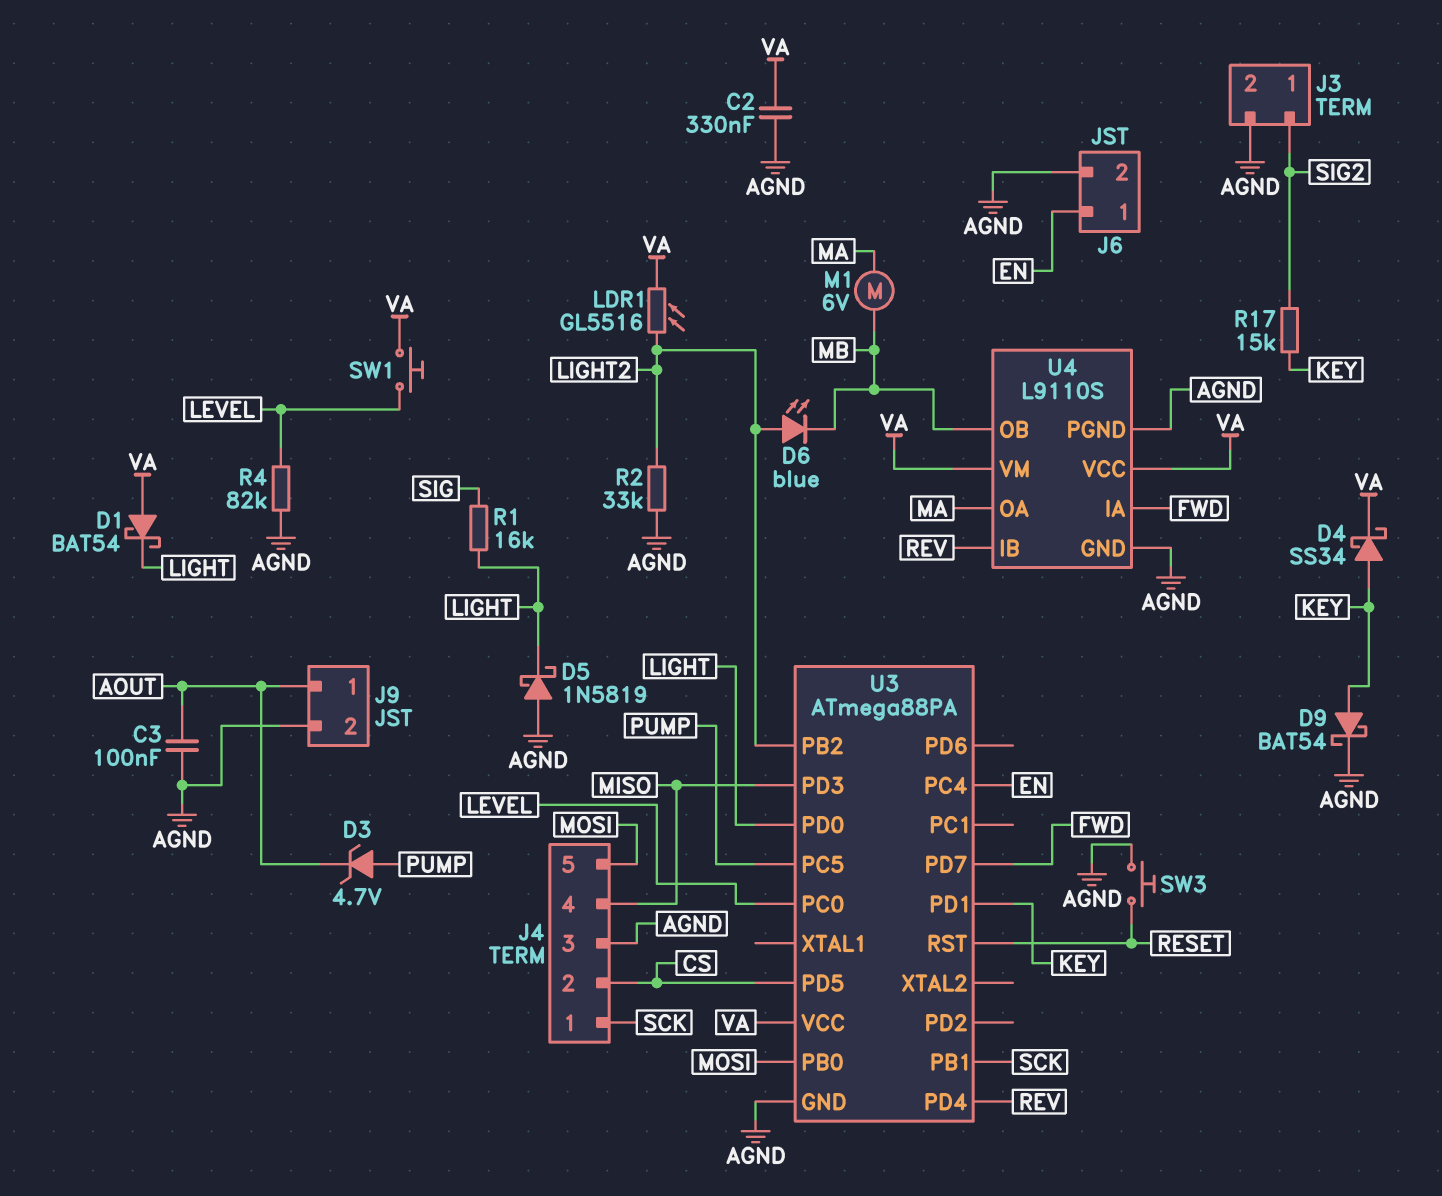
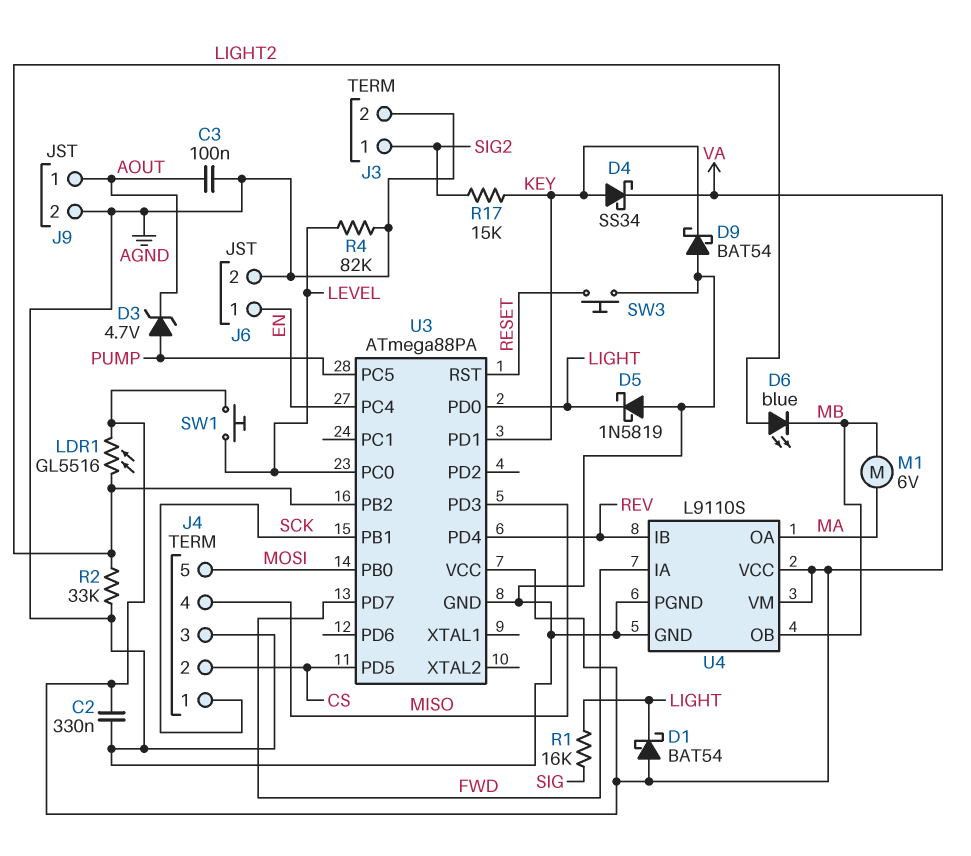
D9: schottky BAT54 (A KEY, K AGND) -> schottky BAT54 (A AGND, K KEY)

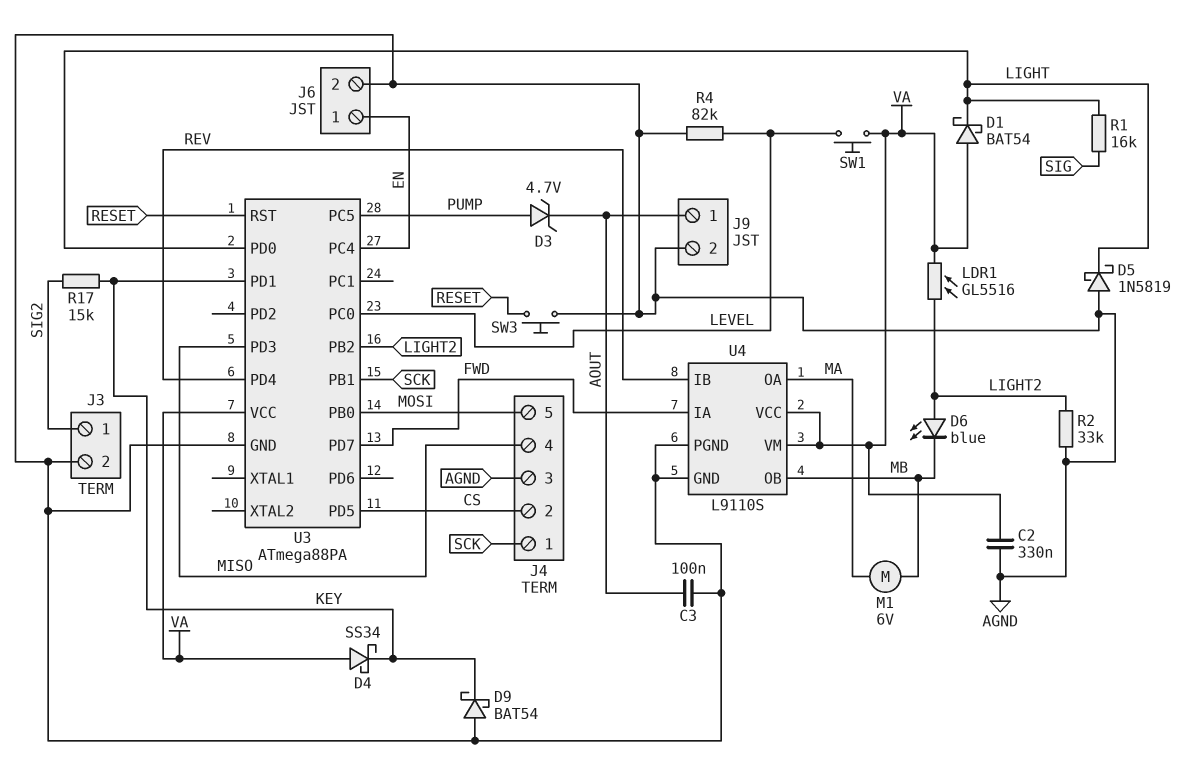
D4: schottky SS34 (A KEY, K VA) -> schottky SS34 (A VA, K KEY)

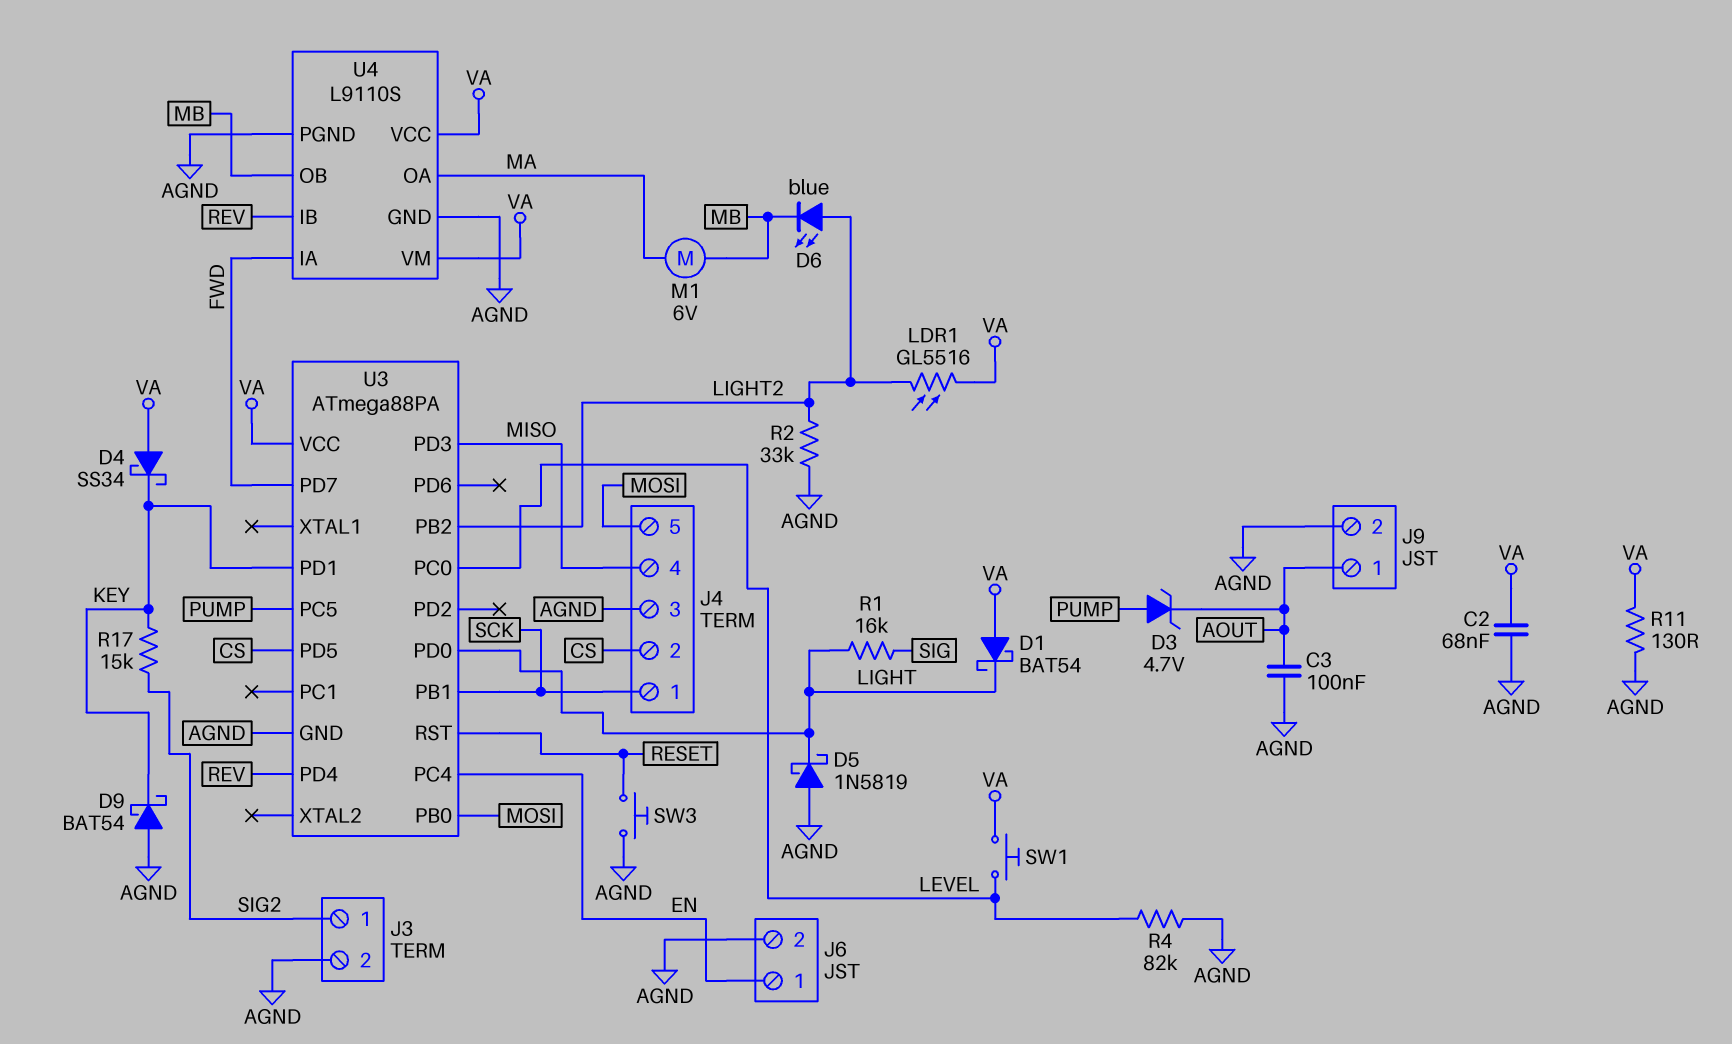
C2: 330nF (AGND, VA) -> 68nF (AGND, VA)
R11: none -> 130 (AGND, VA)

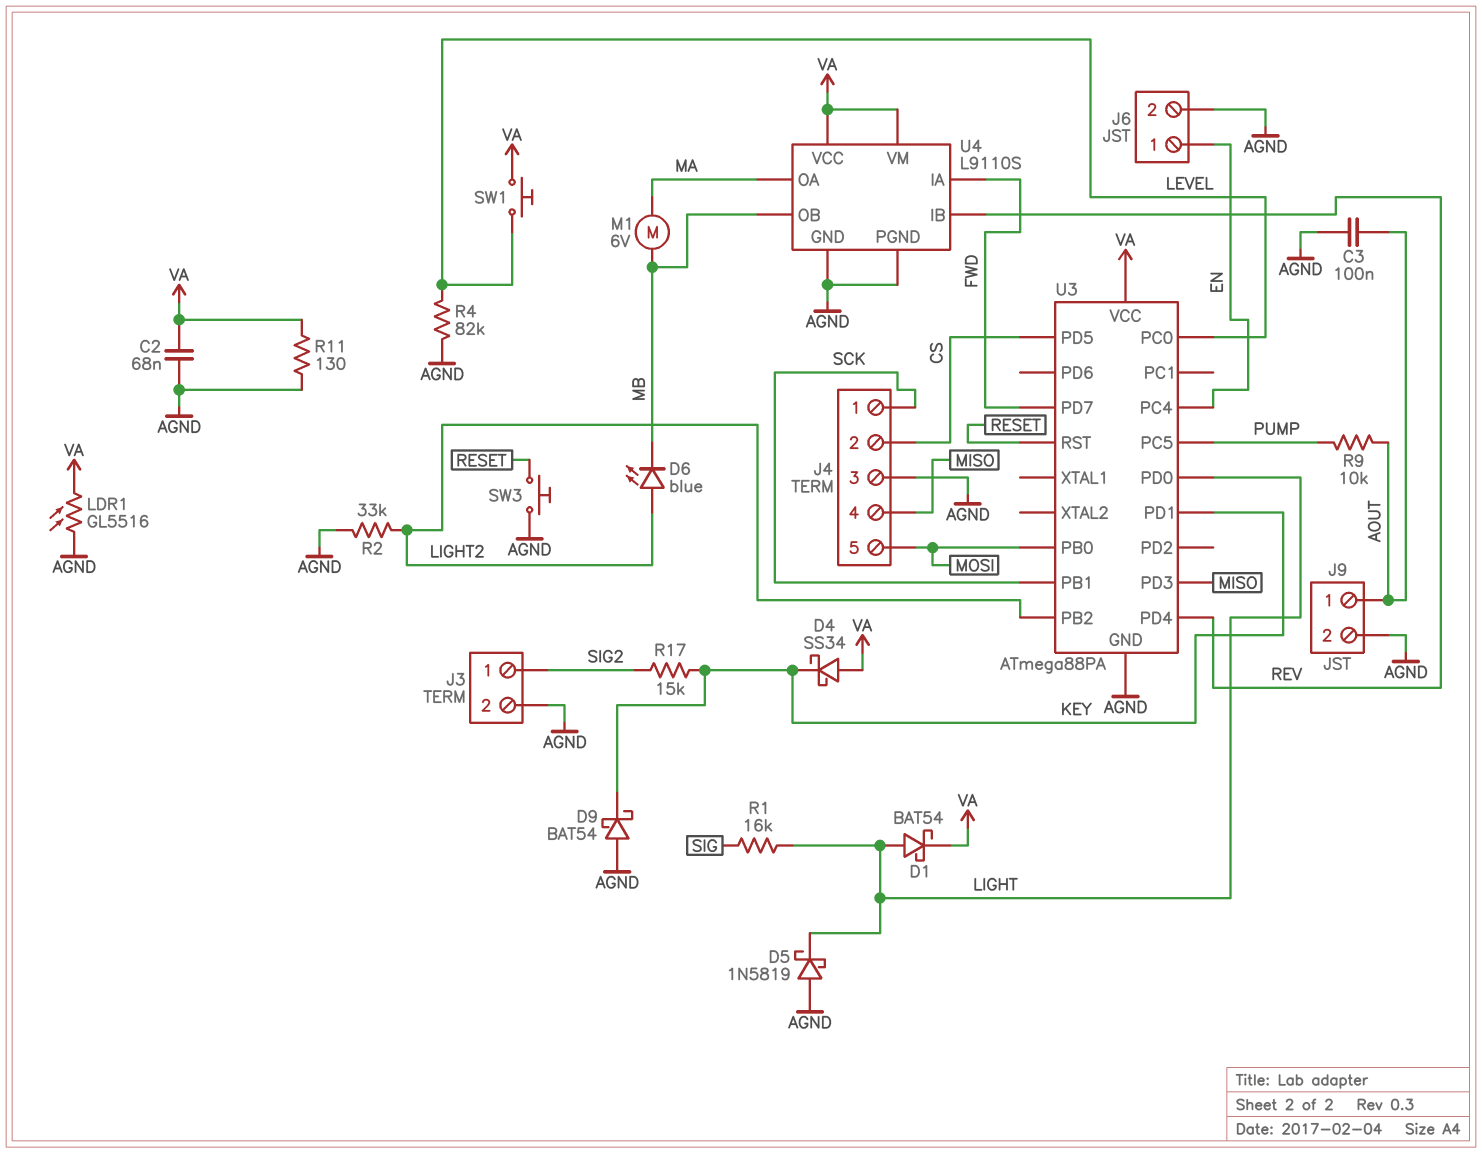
D1: schottky BAT54 (A VA, K LIGHT) -> schottky BAT54 (A LIGHT, K VA)
D3: zener 4.7V (A PUMP, K AOUT) -> none
LDR1: GL5516 (LIGHT2, VA) -> GL5516 (AGND, VA)
R9: none -> 10k (AOUT, PUMP)

